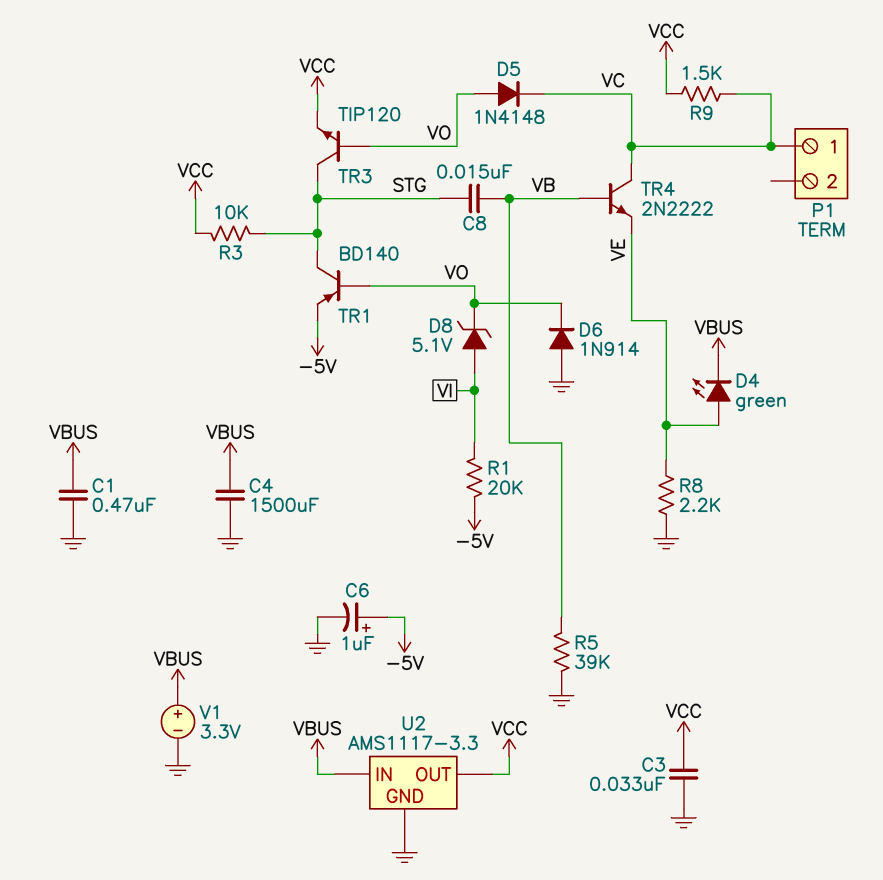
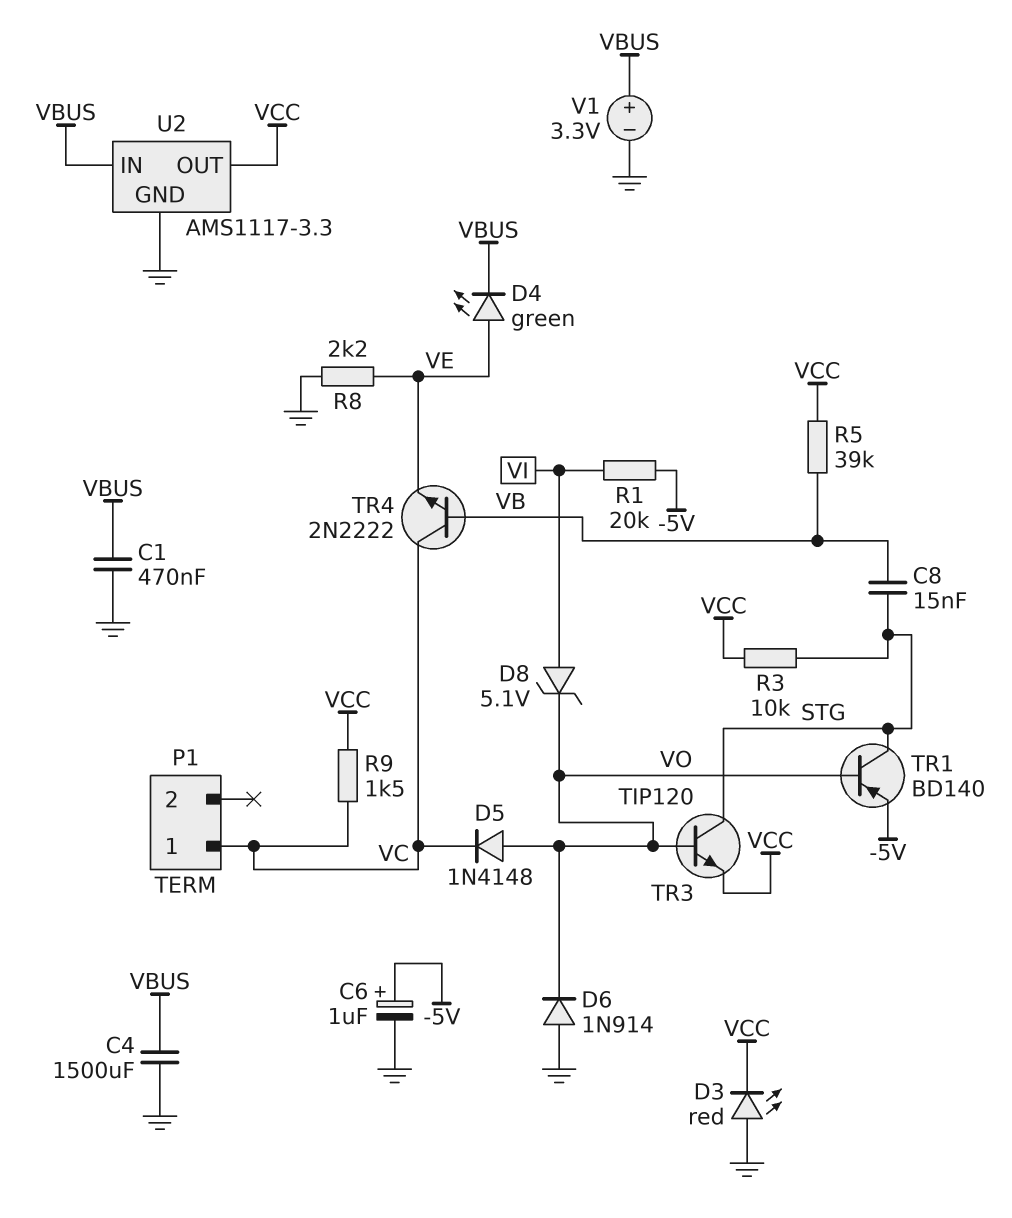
C3: 33nF (GND, VCC) -> none
D3: none -> LED red (A GND, K VCC)
R5: 39k (GND, VB) -> 39k (VB, VCC)

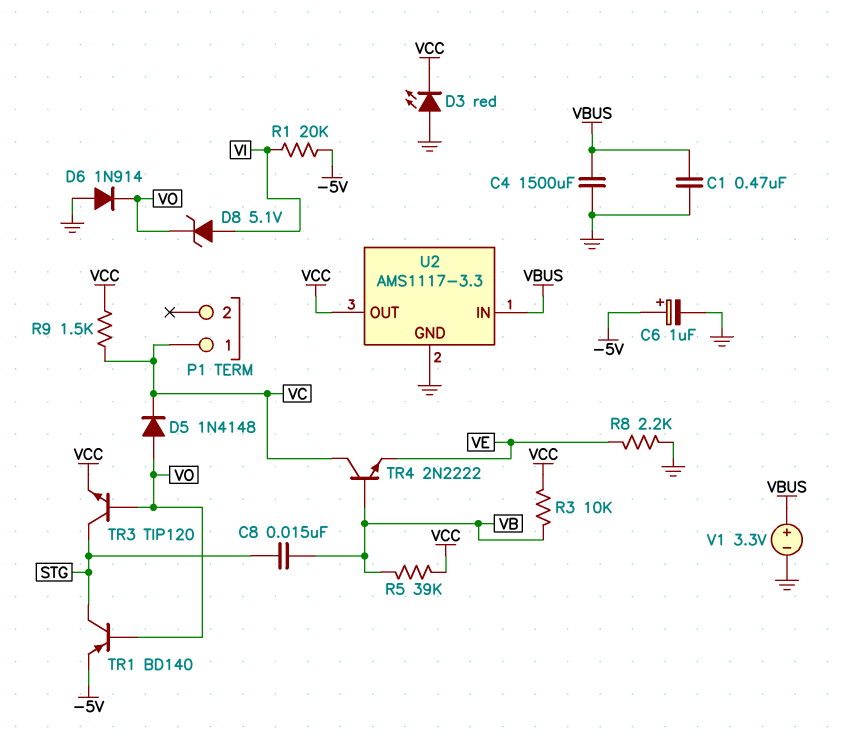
D4: LED green (A VE, K VBUS) -> none
R3: 10k (STG, VCC) -> 10k (VB, VCC)

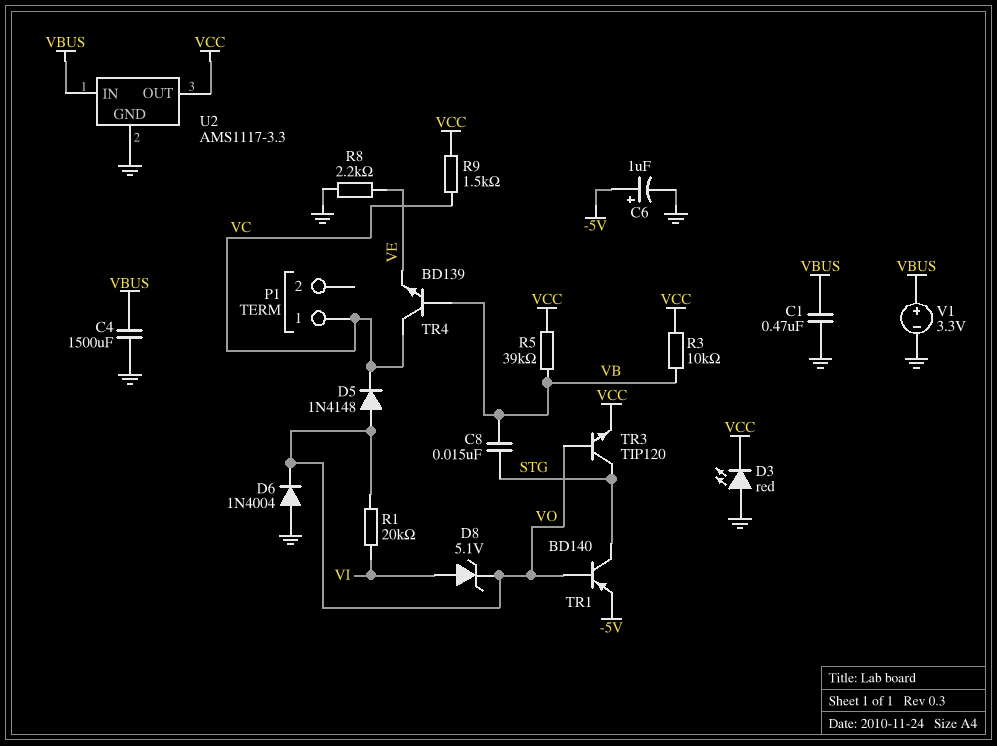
D6: diode 1N914 (A GND, K VO) -> diode 1N4004 (A GND, K VO)
R1: 20k (-5V, VI) -> 20k (VI, VO)
TR4: NPN 2N2222 (B VB, C VC, E VE) -> NPN BD139 (B VB, C VC, E VE)

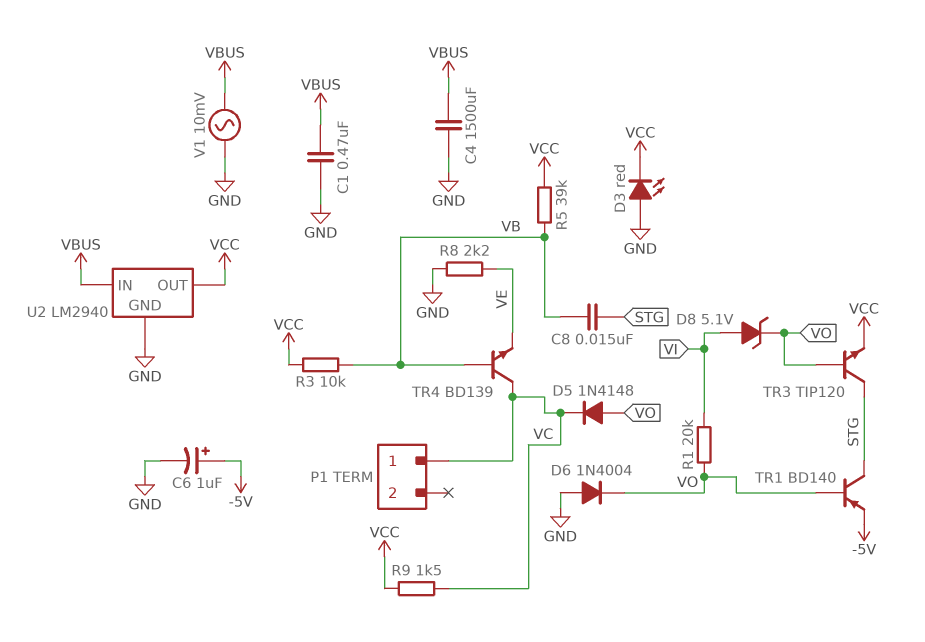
U2: AMS1117-3.3 -> LM2940
V1: 3.3V (plus VBUS, minus GND) -> AC 10mV (GND, VBUS)

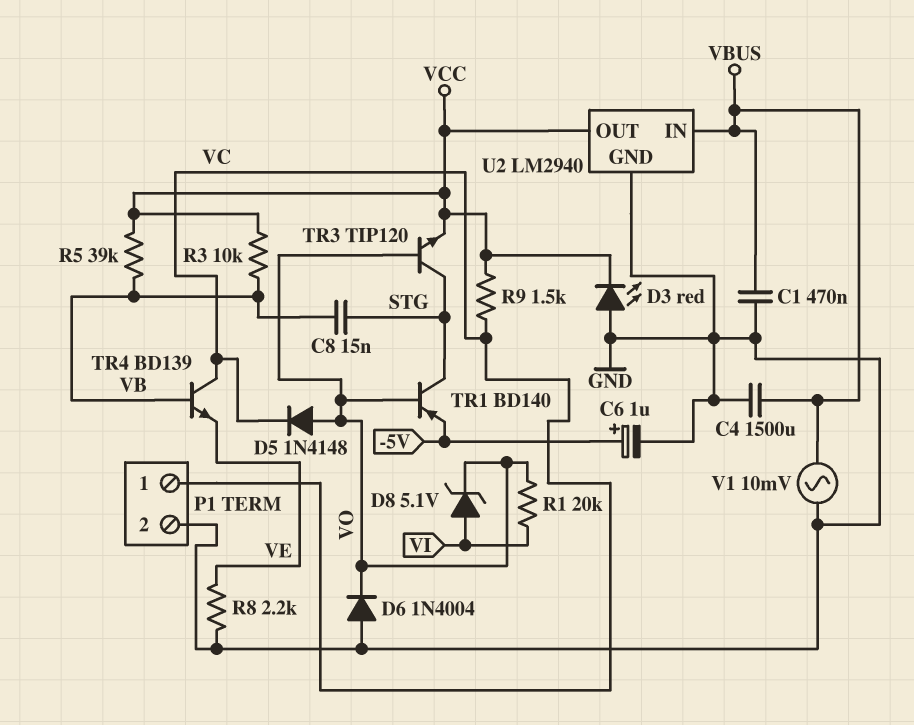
P1 pin 2: none -> GND

